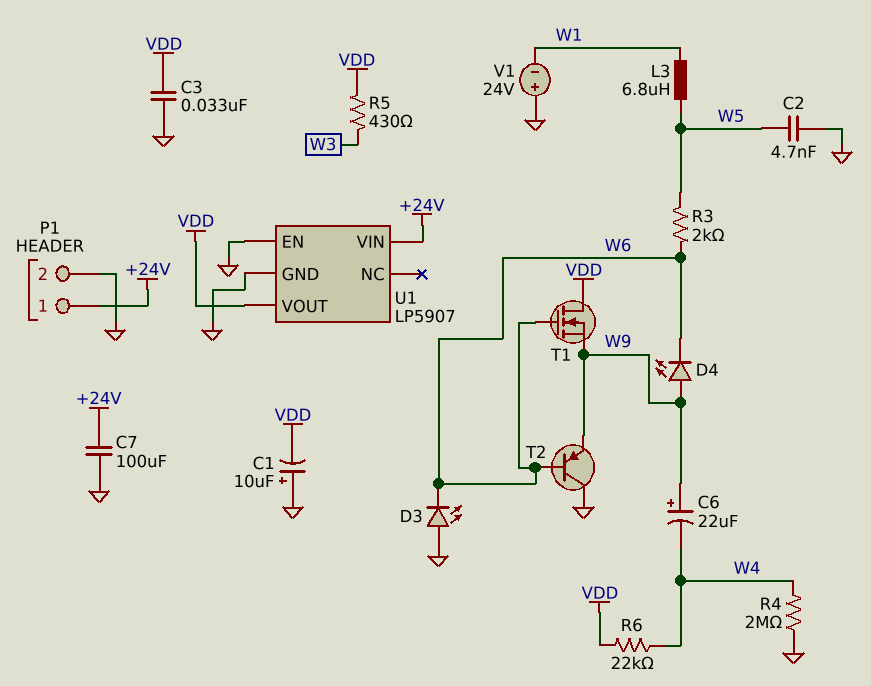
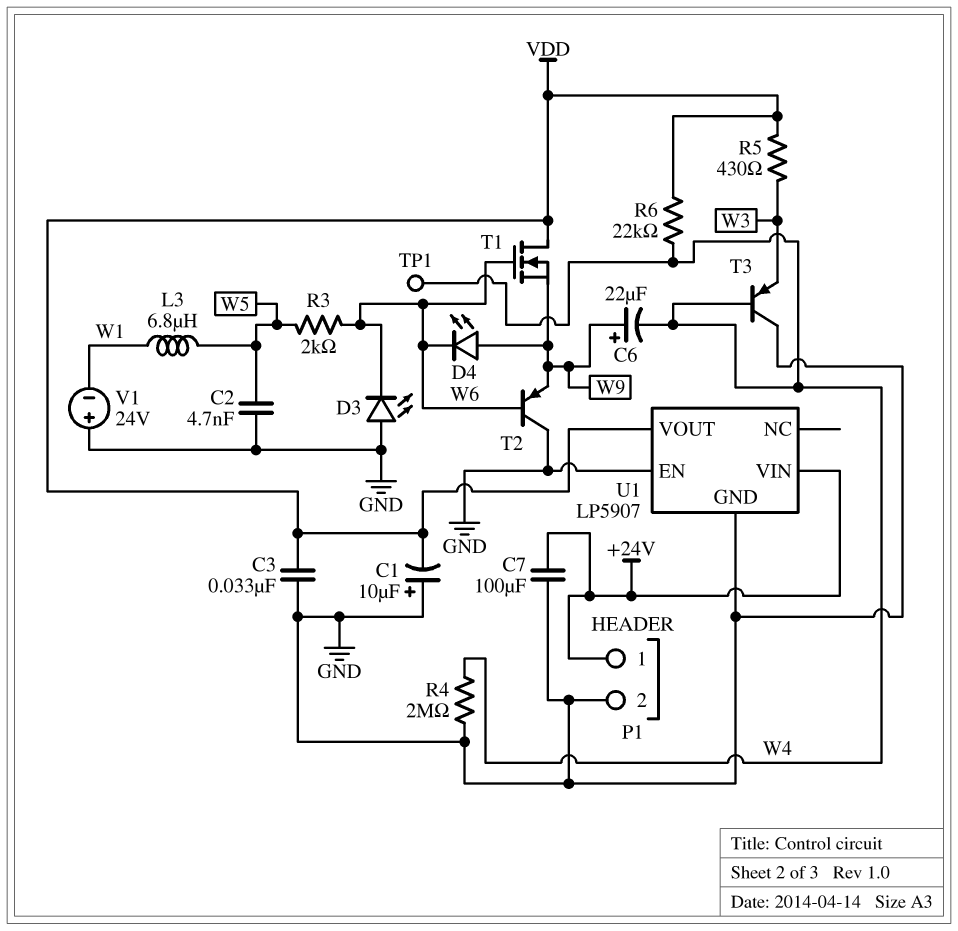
T3: none -> PNP (B W4, C GND, E W3)
TP1: none -> test point (W4)

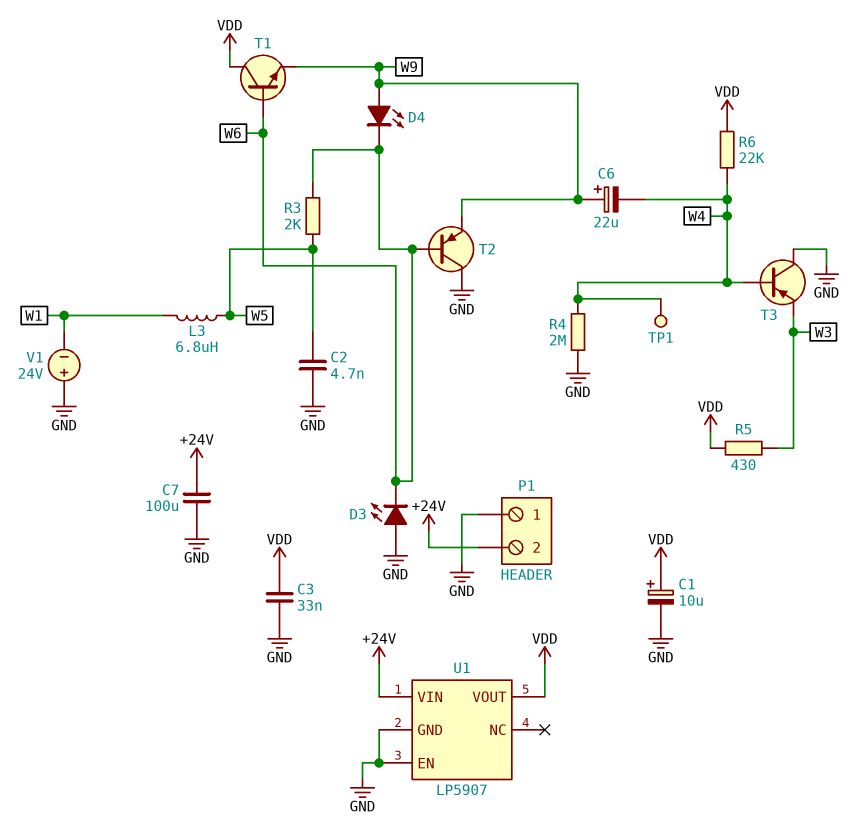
C1: 10uF (plus GND, minus VDD) -> 10uF (plus VDD, minus GND)
P1 pin 1: +24V -> GND
P1 pin 2: GND -> +24V
T1: NMOS (G W6, D VDD, S W9) -> NPN (B W6, C VDD, E W9)

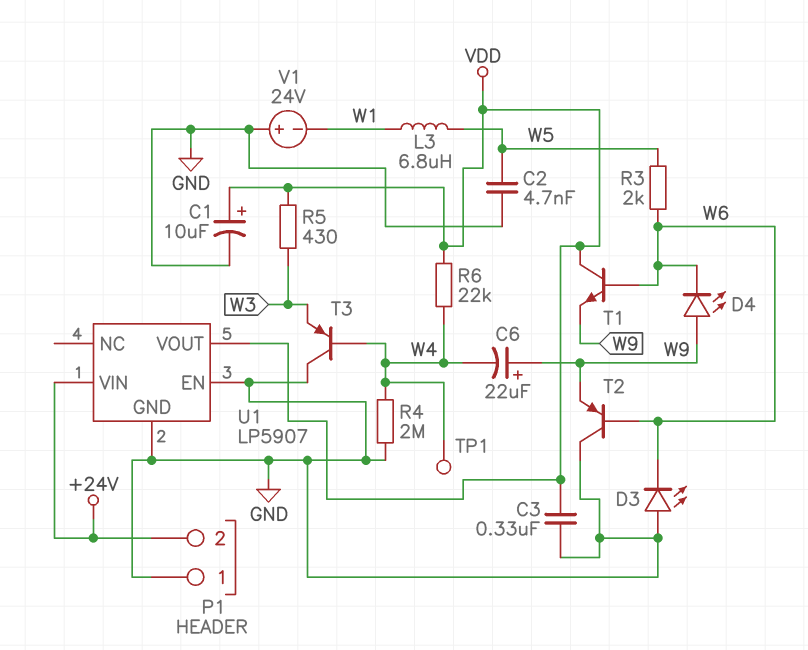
C3: 33nF (GND, VDD) -> 330nF (GND, VDD)
C7: 100uF (+24V, GND) -> none

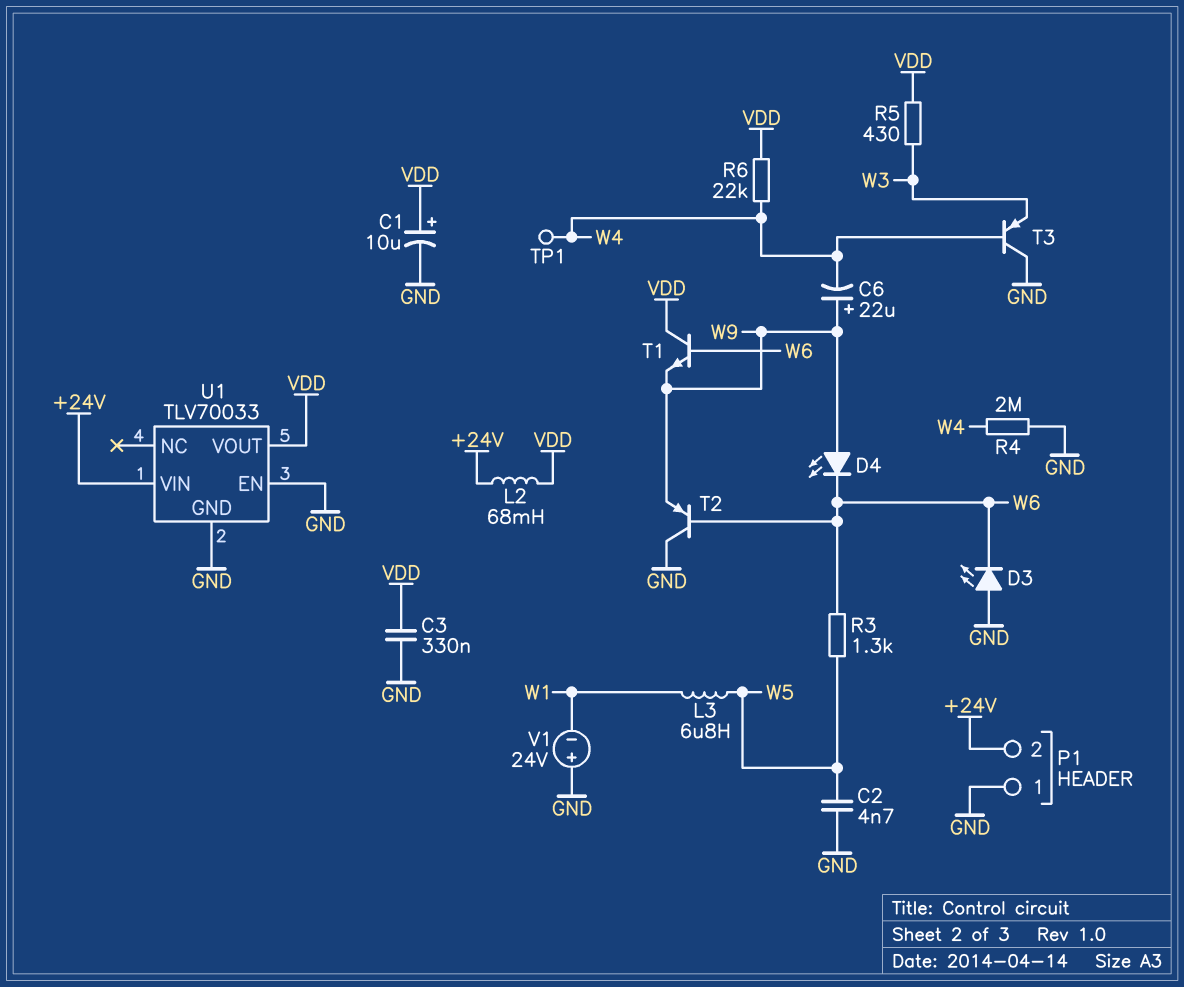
L2: none -> 68mH (+24V, VDD)
R3: 2k (W5, W6) -> 1.3k (W5, W6)
U1: LP5907 -> TLV70033

